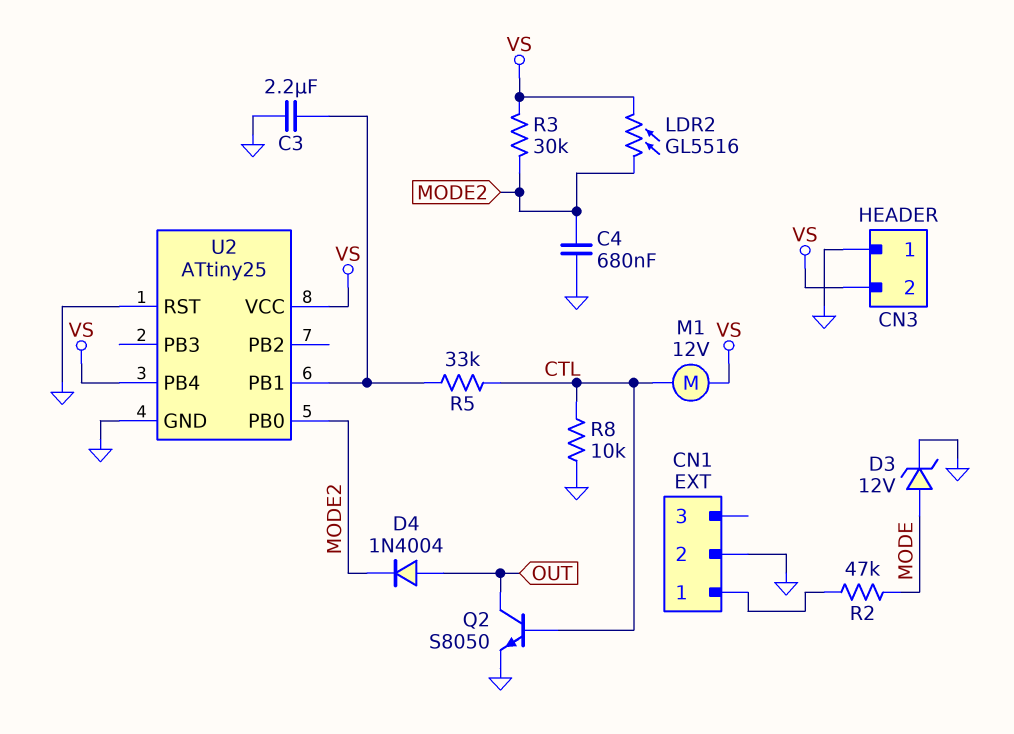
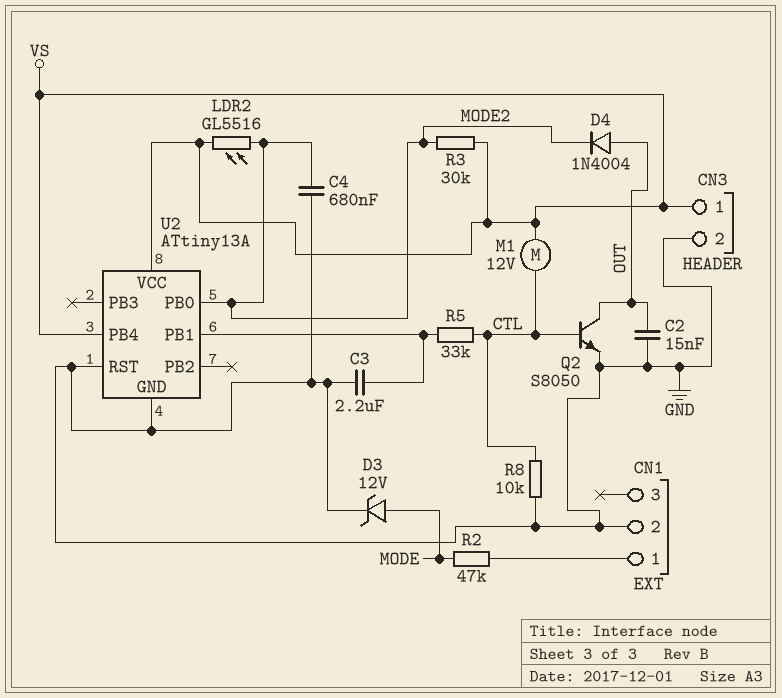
C2: none -> 15nF (GND, OUT)
CN3 pin 1: GND -> VS
CN3 pin 2: VS -> GND
U2: ATtiny25 -> ATtiny13A

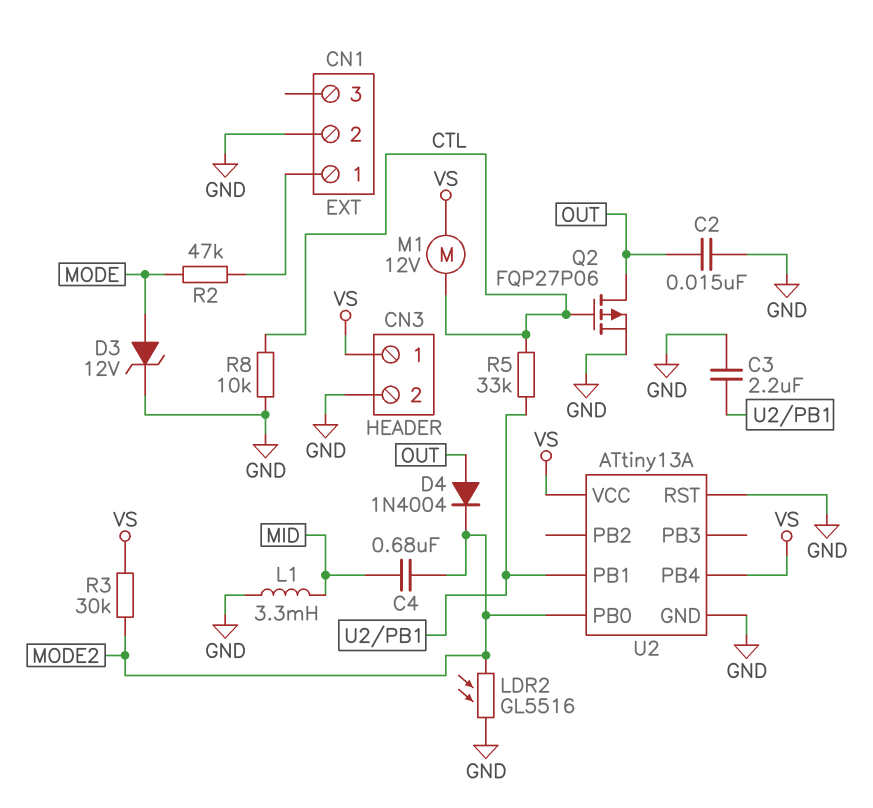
C4: 680nF (GND, MODE2) -> 680nF (MID, MODE2)
L1: none -> 3.3mH (GND, MID)
LDR2: GL5516 (MODE2, VS) -> GL5516 (GND, MODE2)
Q2: NPN S8050 (B CTL, C OUT, E GND) -> PMOS FQP27P06 (G CTL, D OUT, S GND)

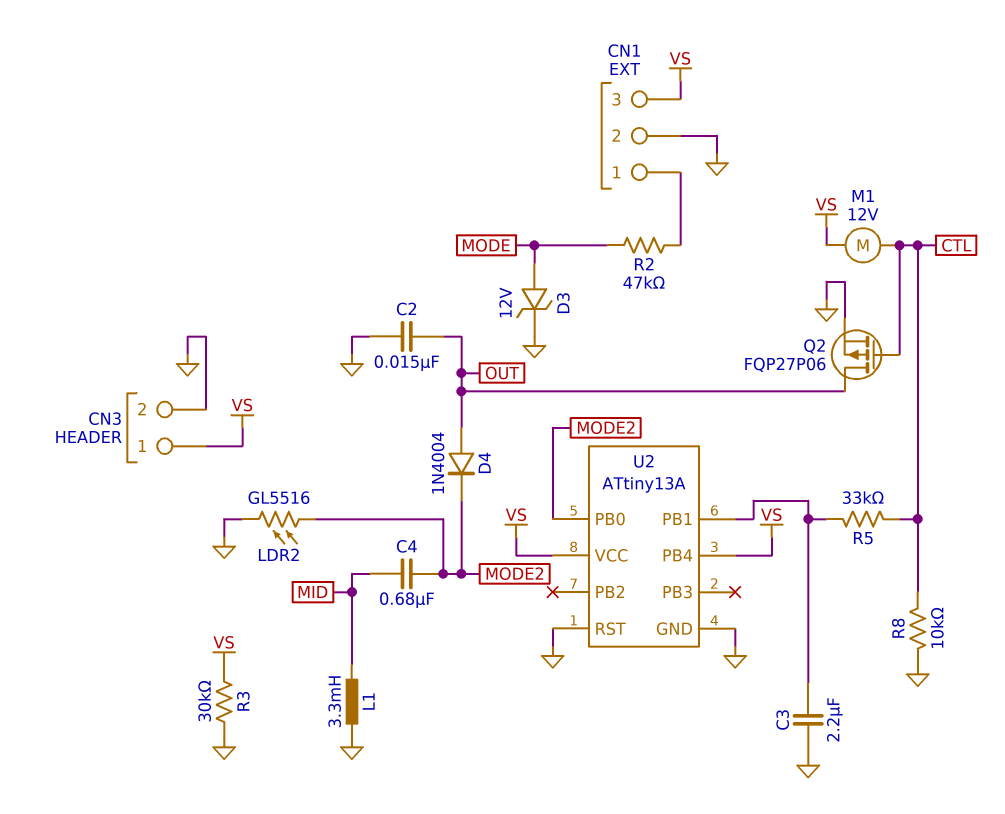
CN1 pin 3: none -> VS
R3: 30k (MODE2, VS) -> 30k (GND, VS)

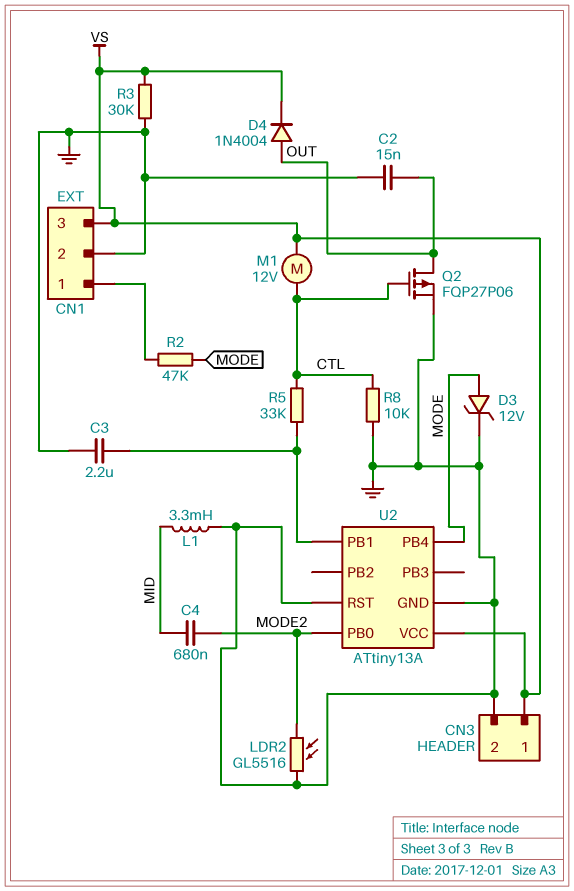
D4: diode 1N4004 (A OUT, K MODE2) -> diode 1N4004 (A OUT, K VS)
U2 pin PB4: VS -> MODE

